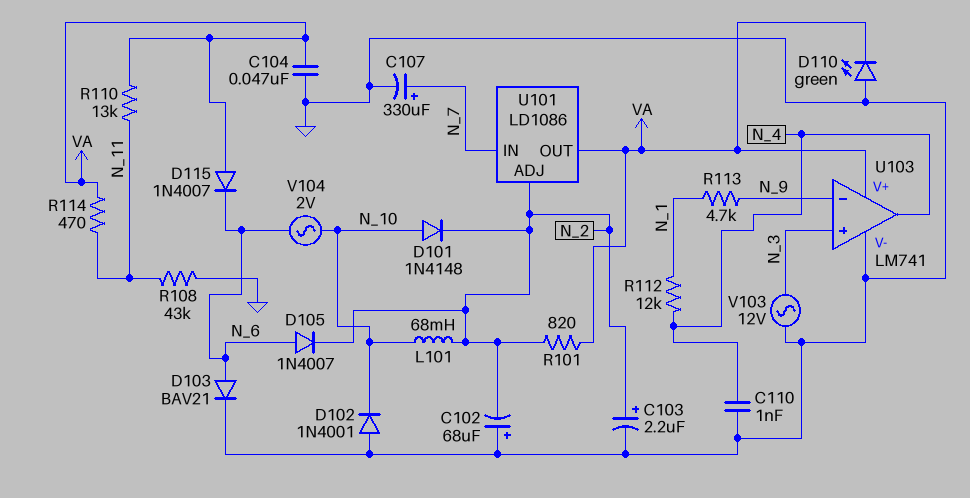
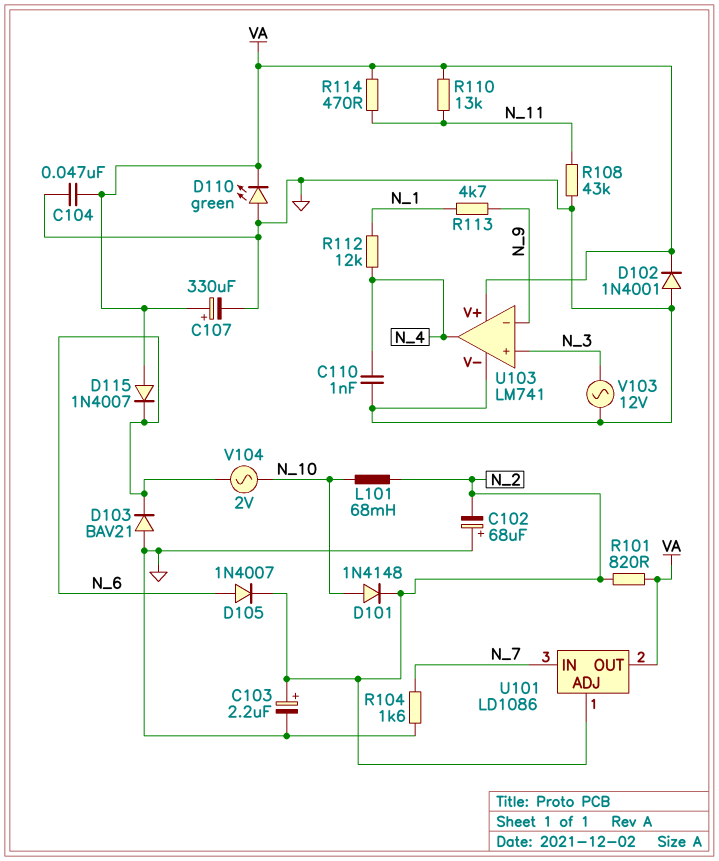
C107: 330uF (plus N_7, minus GND) -> 330uF (plus VA, minus GND)
D102: diode 1N4001 (A GND, K N_10) -> diode 1N4001 (A GND, K VA)
D103: diode BAV21 (A N_6, K GND) -> diode BAV21 (A GND, K N_6)
R104: none -> 1.6k (GND, N_7)

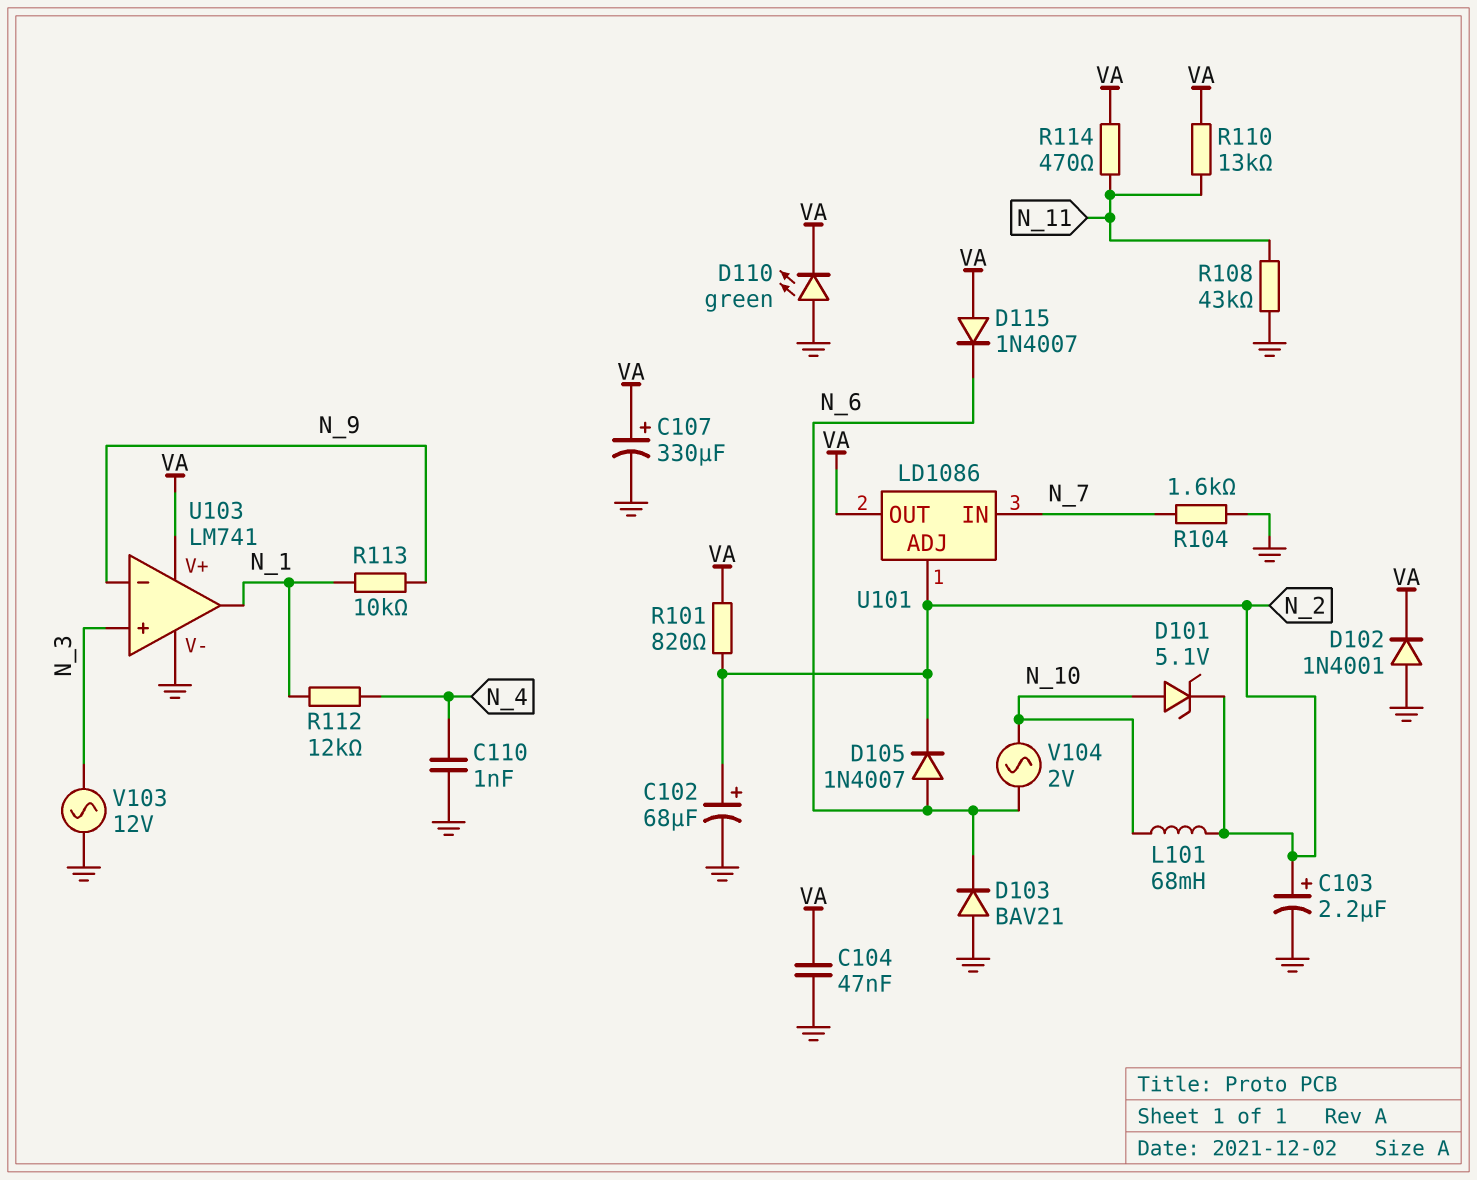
C102: 68uF (plus GND, minus N_2) -> 68uF (plus N_2, minus GND)
D101: diode 1N4148 (A N_10, K N_2) -> zener 5.1V (A N_10, K N_2)
R113: 4.7k (N_1, N_9) -> 10k (N_1, N_9)
U103 pin out: N_4 -> N_1

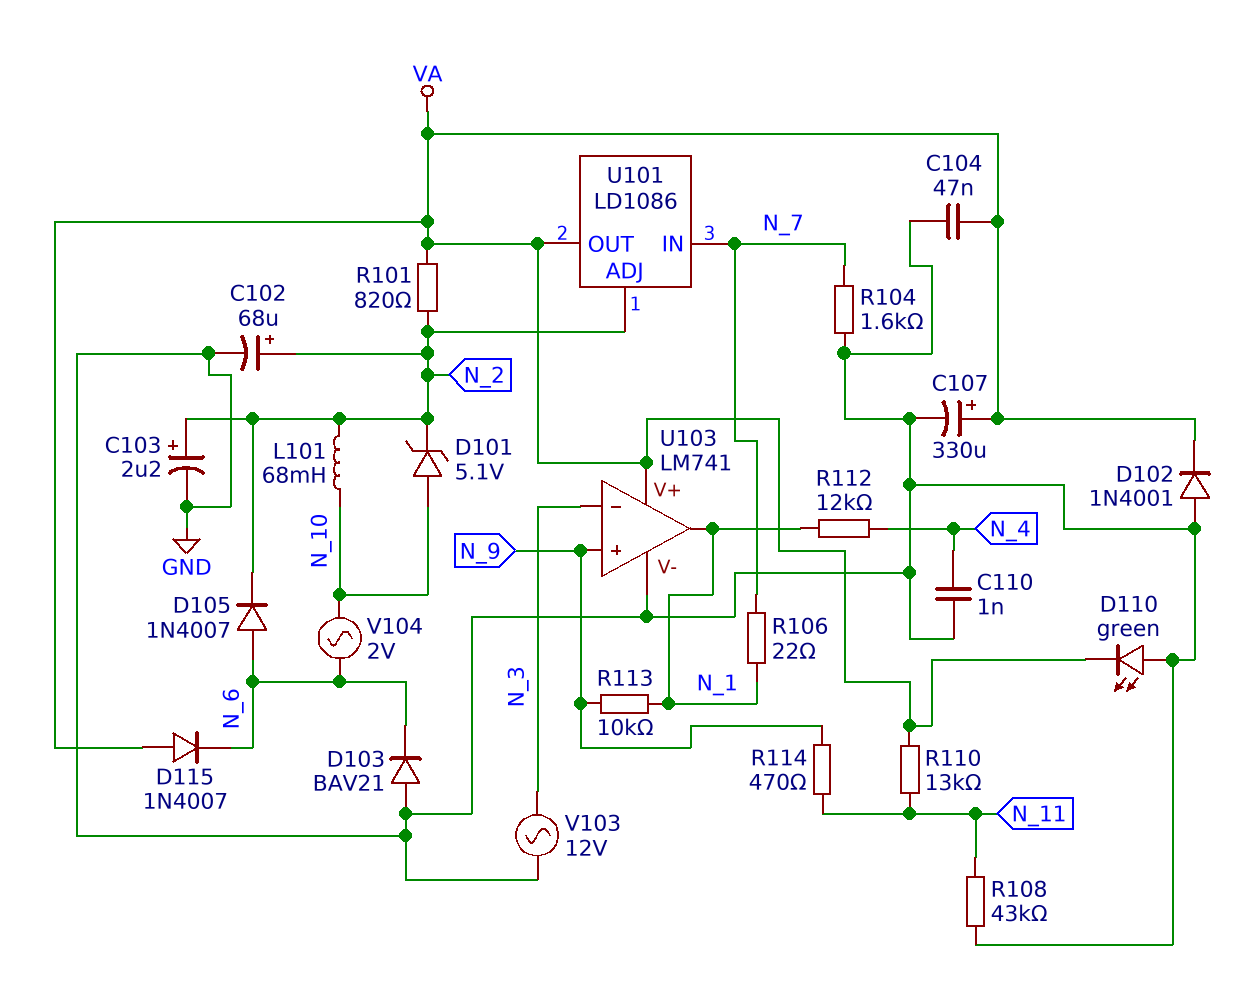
R106: none -> 22 (N_1, N_7)
R114: 470 (N_11, VA) -> 470 (N_9, N_11)
U103 pin in+: N_3 -> N_9
U103 pin in-: N_9 -> N_3

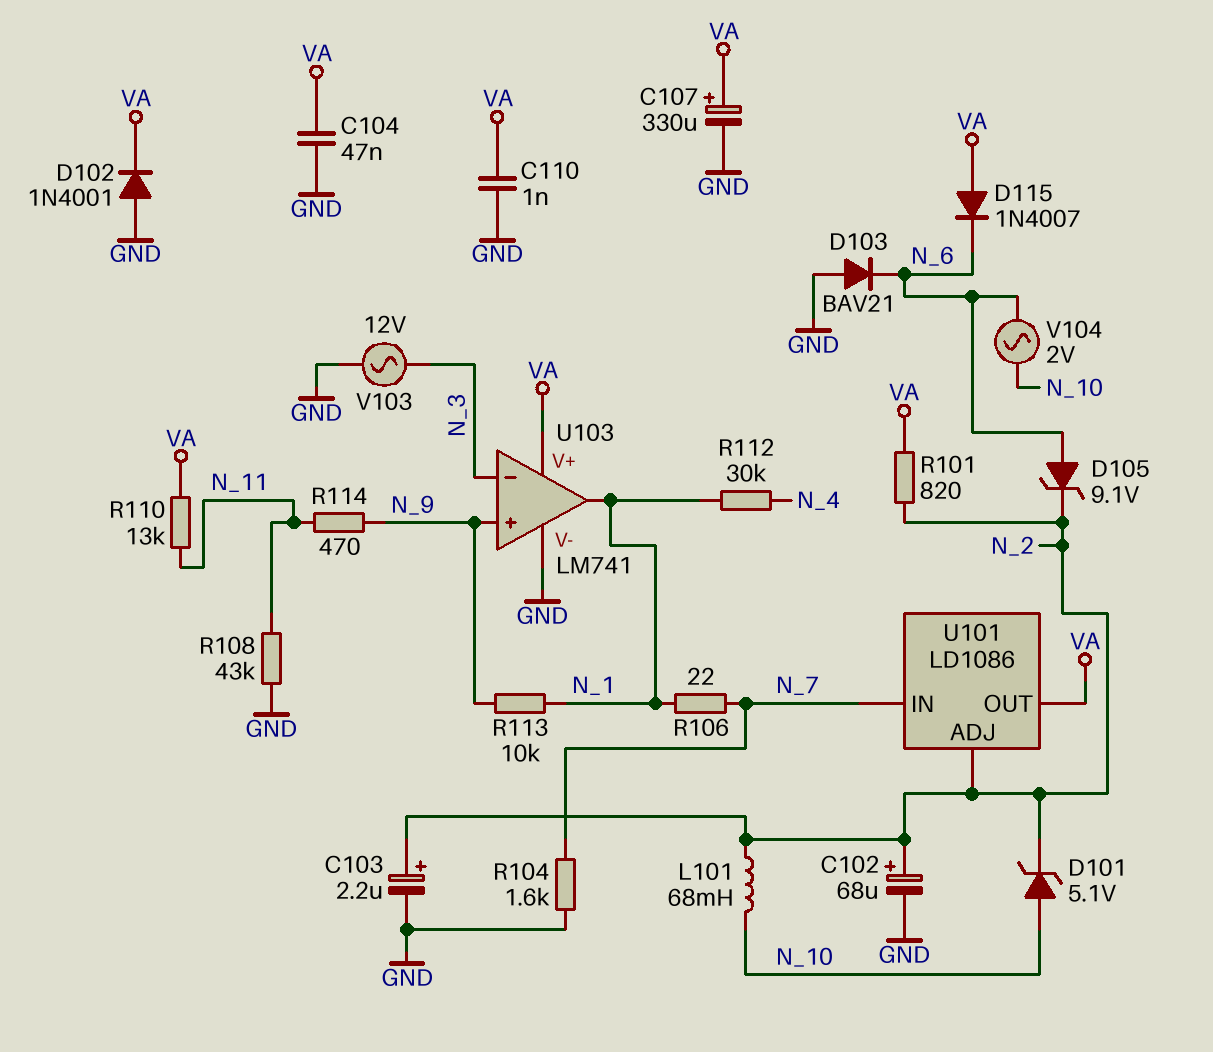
C110: 1nF (GND, N_4) -> 1nF (GND, VA)
D105: diode 1N4007 (A N_6, K N_2) -> zener 9.1V (A N_6, K N_2)
D110: LED green (A GND, K VA) -> none
R112: 12k (N_1, N_4) -> 30k (N_1, N_4)

